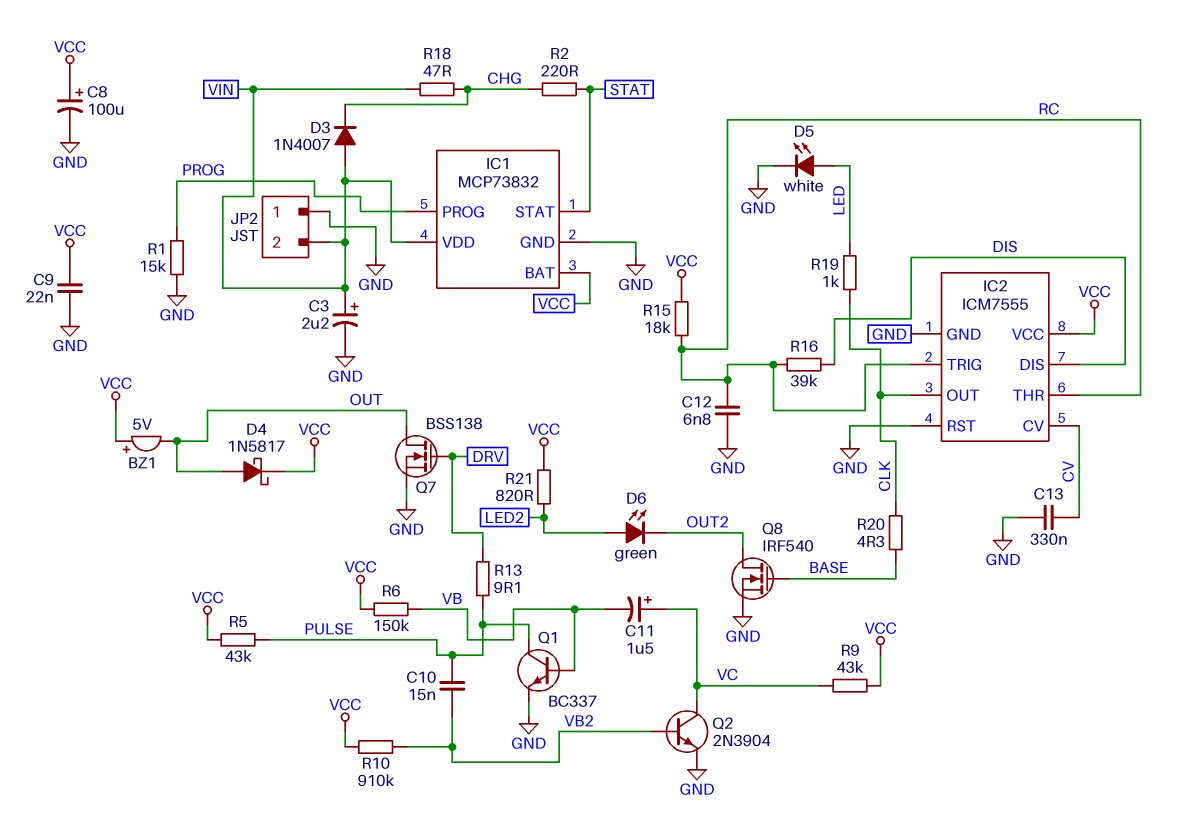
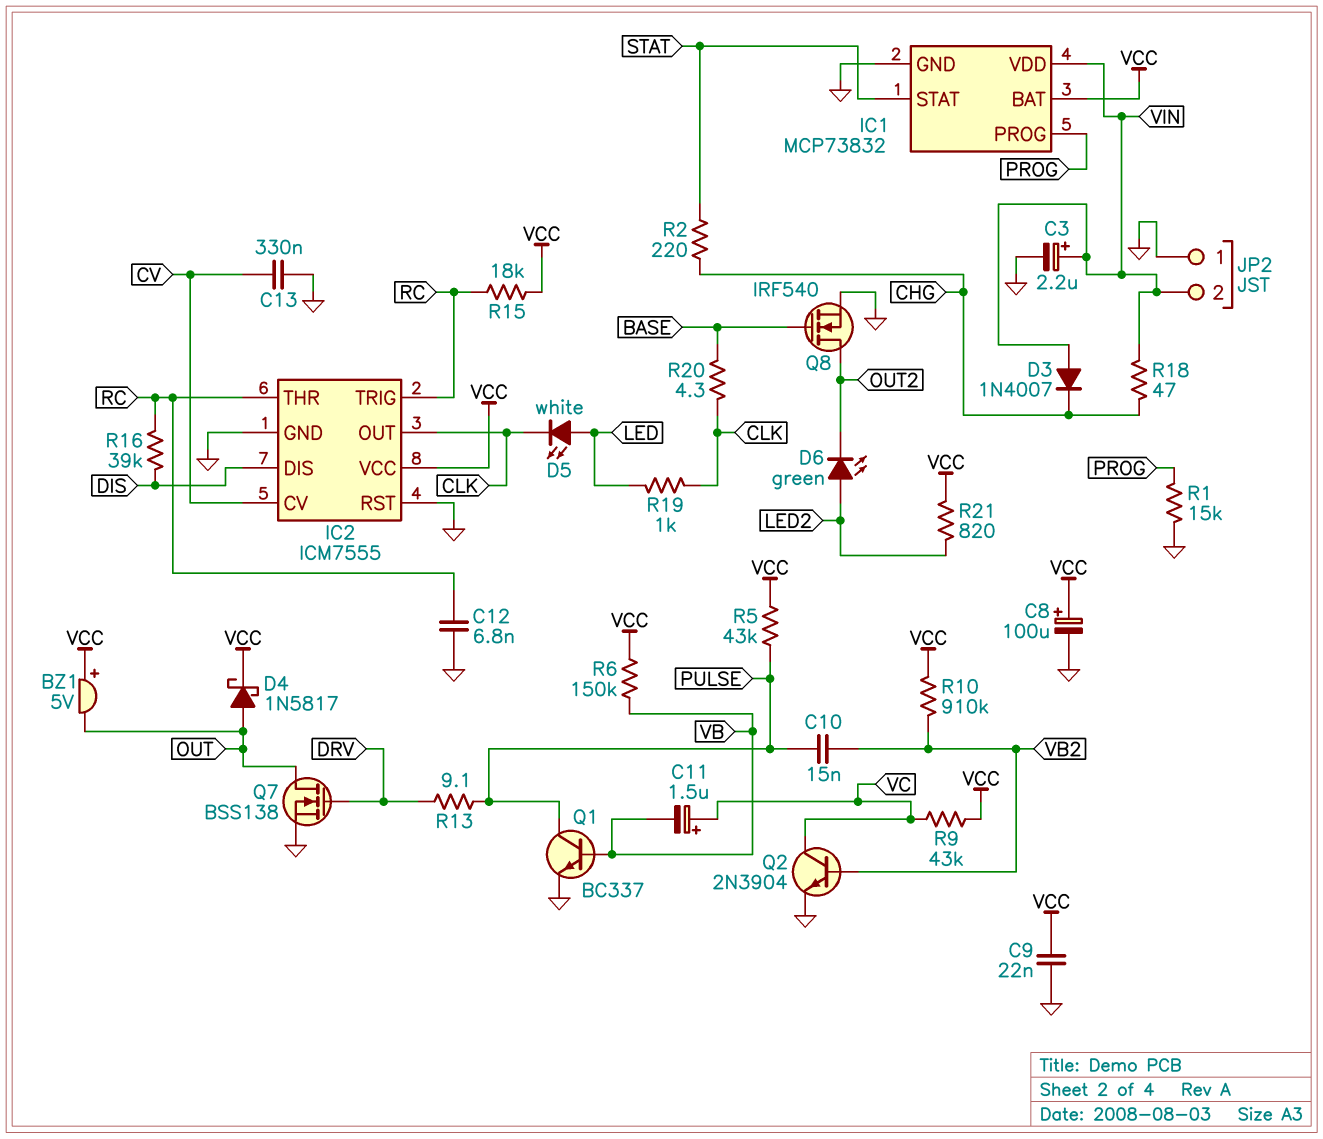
D5: LED white (A LED, K GND) -> LED white (A LED, K CLK)

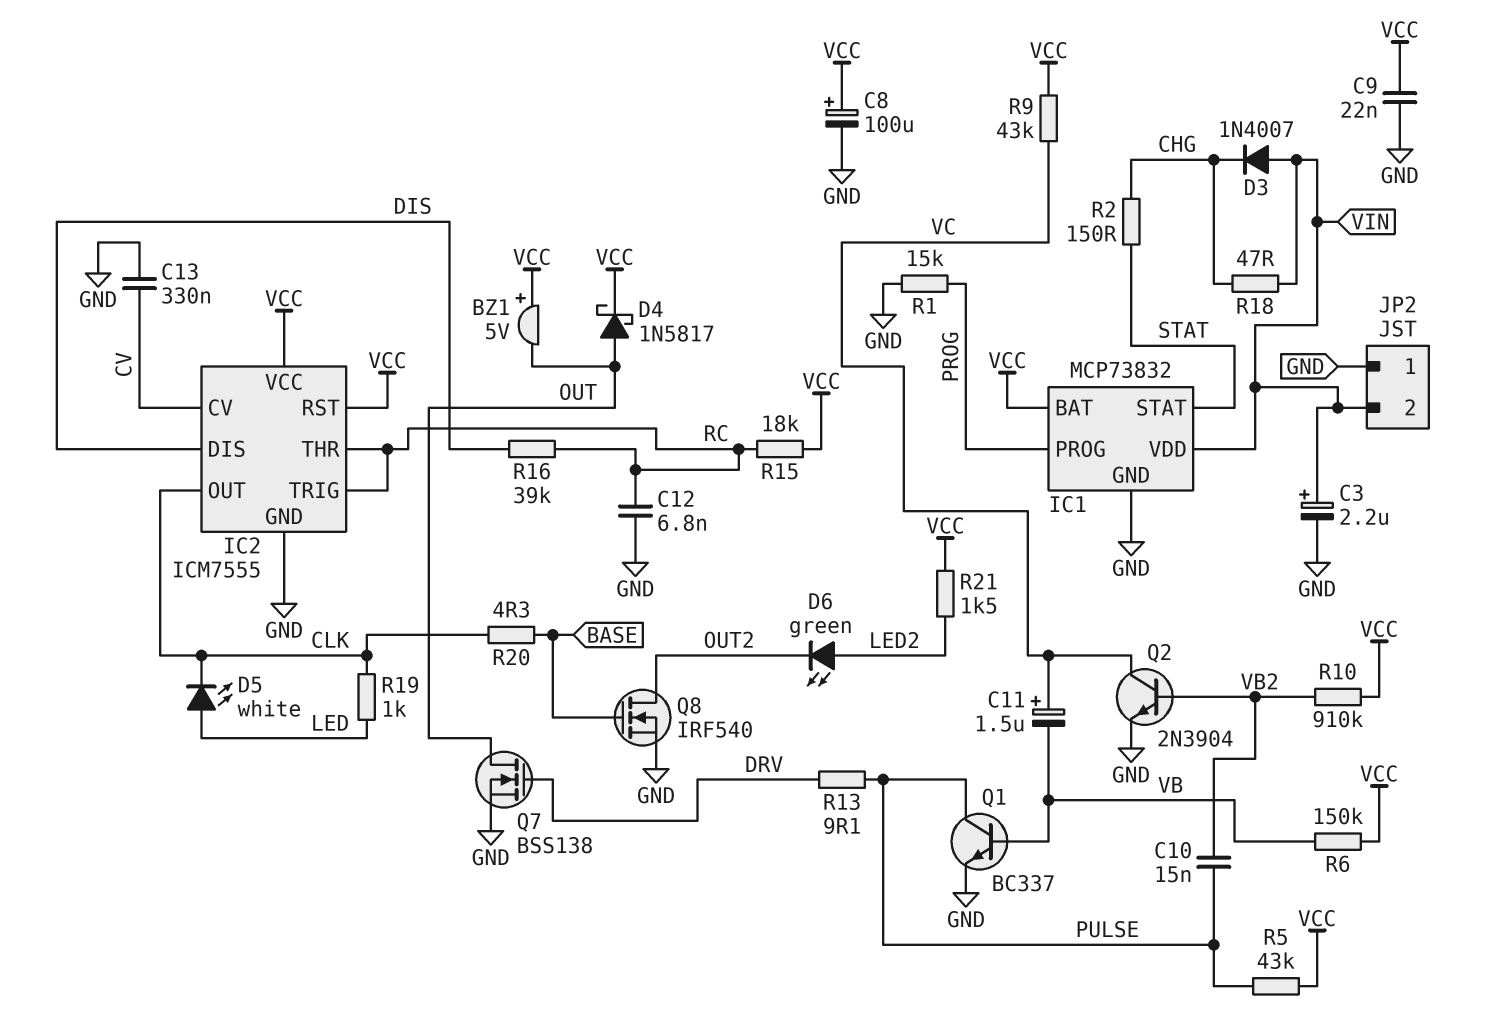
IC2 pin RST: GND -> VCC
R2: 220 (CHG, STAT) -> 150 (CHG, STAT)
R21: 820 (LED2, VCC) -> 1.5k (LED2, VCC)

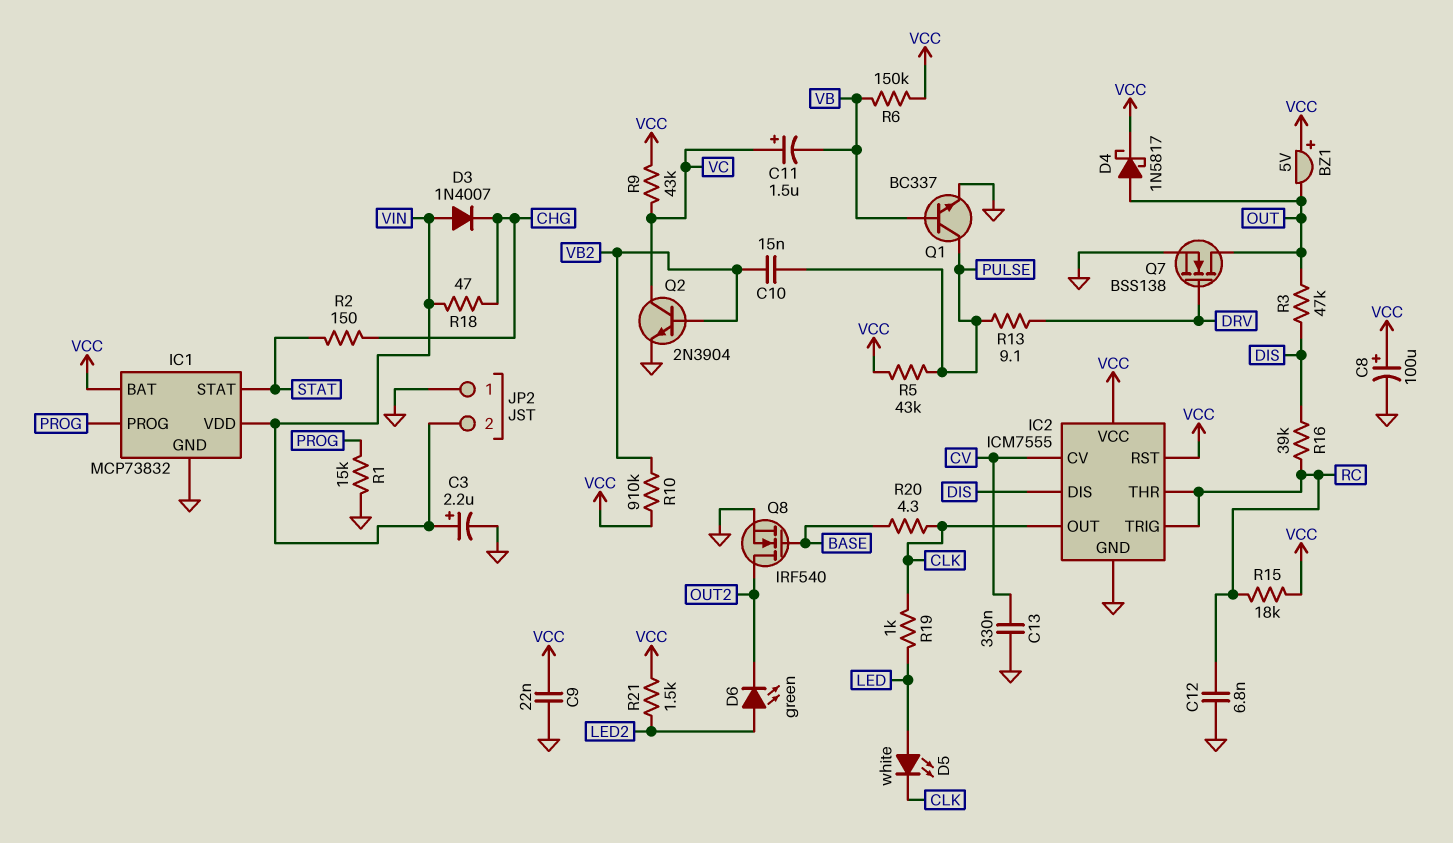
R3: none -> 47k (DIS, OUT)

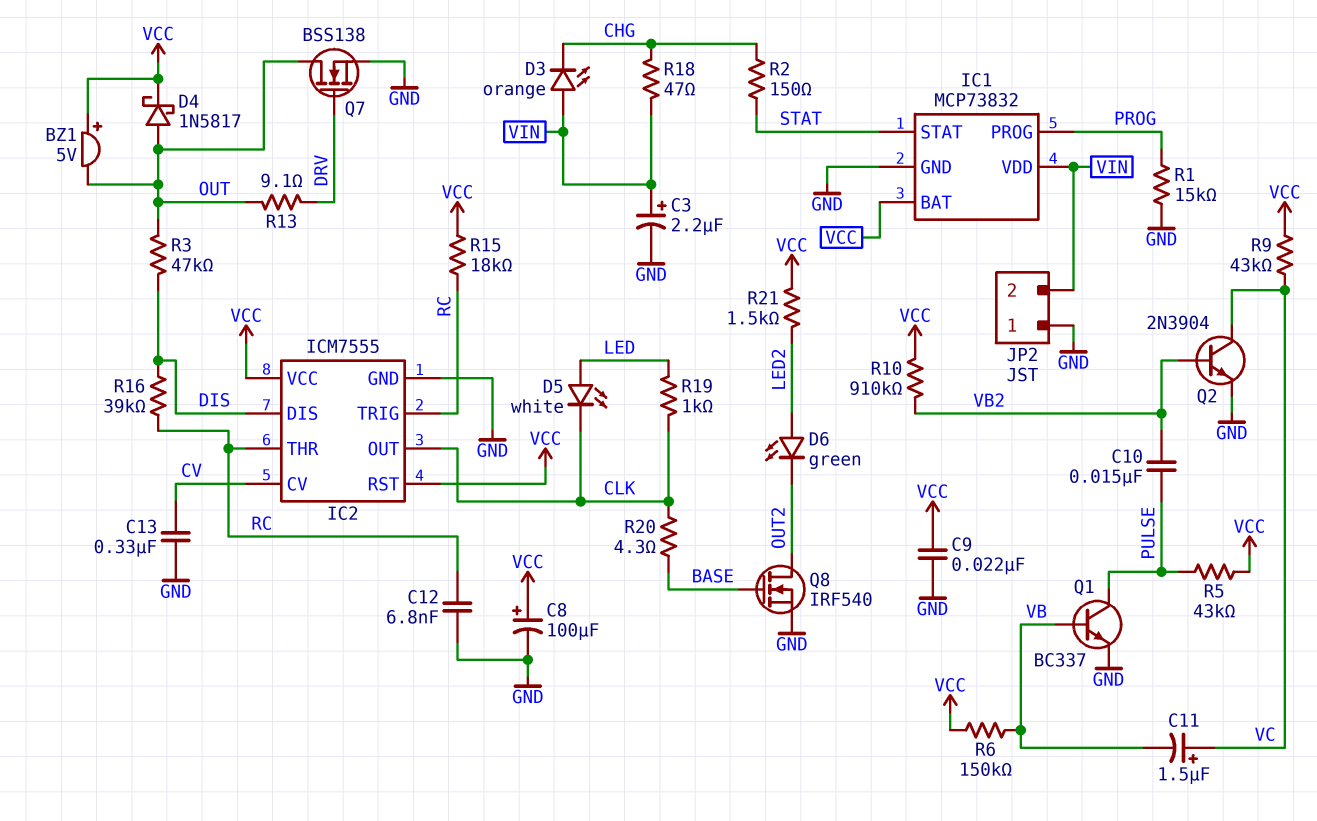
D3: diode 1N4007 (A VIN, K CHG) -> LED orange (A VIN, K CHG)
R13: 9.1 (DRV, PULSE) -> 9.1 (DRV, OUT)

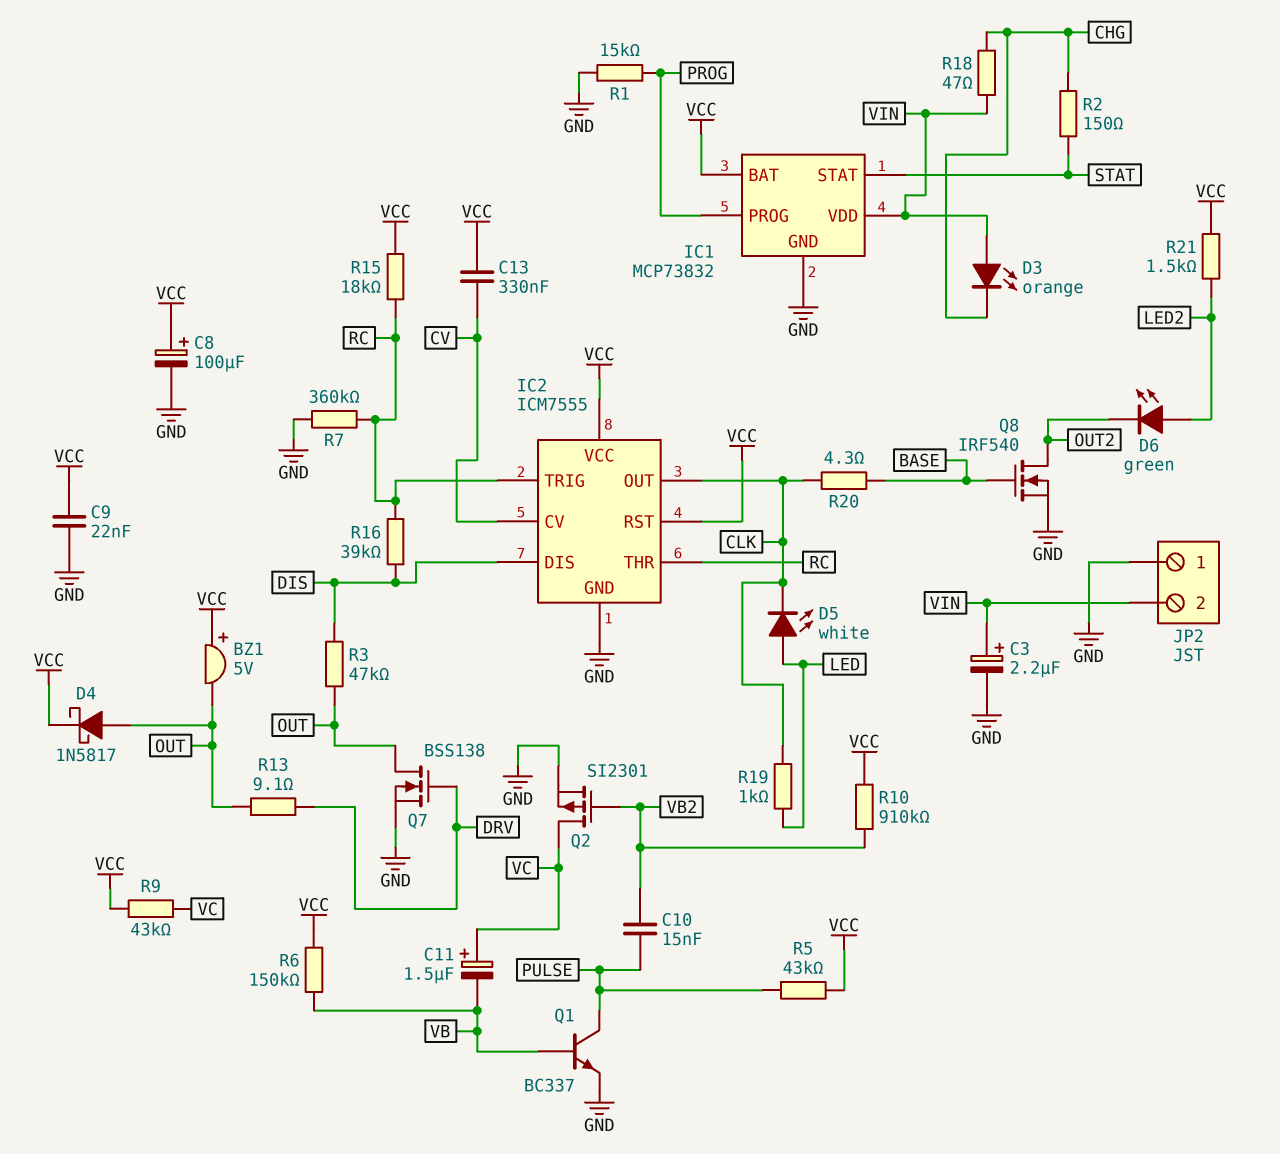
C12: 6.8nF (GND, RC) -> none
C13: 330nF (CV, GND) -> 330nF (CV, VCC)
Q2: NPN 2N3904 (B VB2, C VC, E GND) -> PMOS SI2301 (G VB2, D VC, S GND)
R7: none -> 360k (GND, RC)

